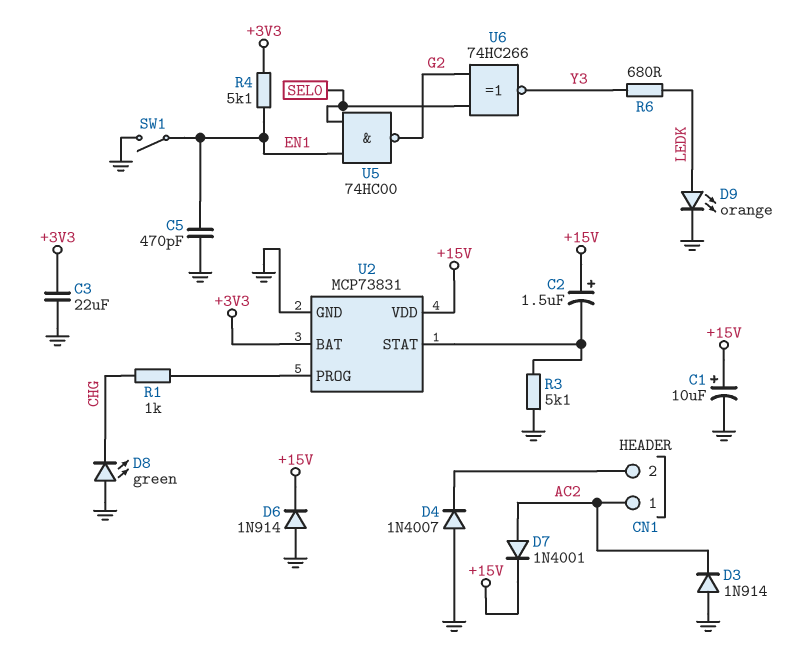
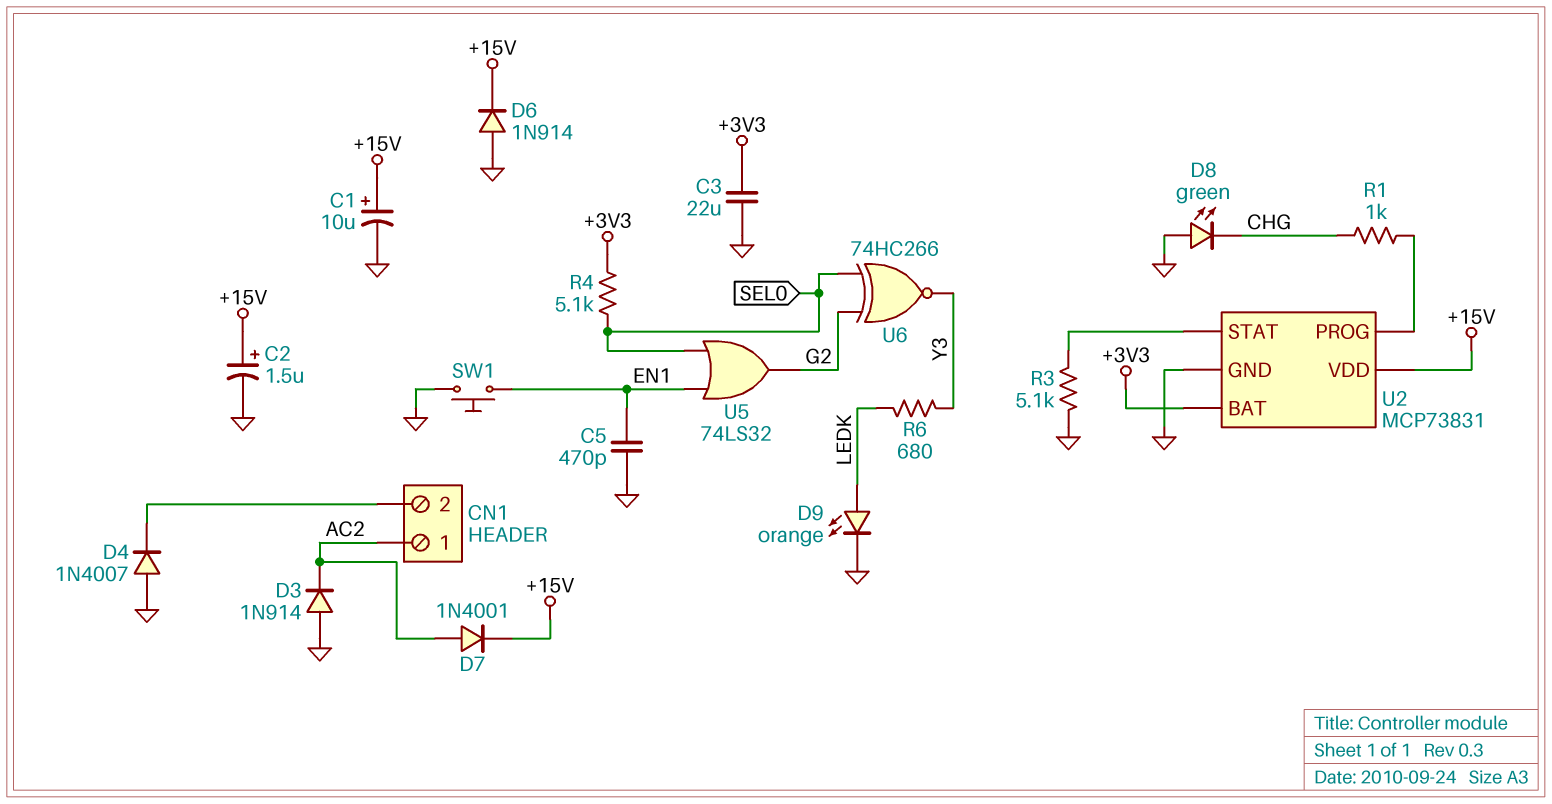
C2: 1.5uF (plus +15V, minus U2/STAT) -> 1.5uF (plus +15V, minus GND)
R4: 5.1k (+3V3, EN1) -> 5.1k (+3V3, SEL0)
SW1: switch (EN1, GND) -> button (EN1, GND)
U5: NAND 74HC00 (in EN1, in SEL0, out G2) -> OR 74LS32 (in EN1, in SEL0, out G2)

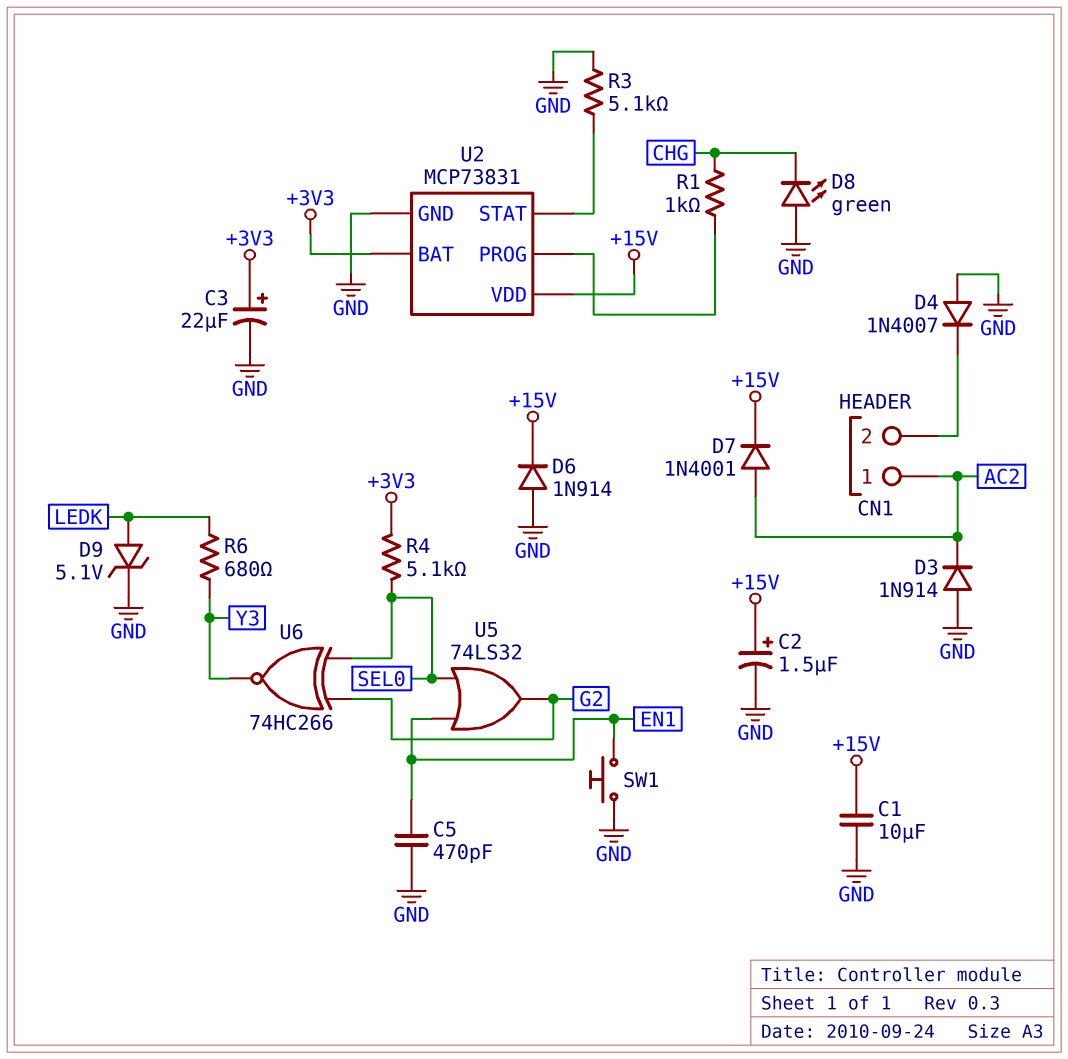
C1: 10uF (plus +15V, minus GND) -> 10uF (+15V, GND)
C3: 22uF (+3V3, GND) -> 22uF (plus +3V3, minus GND)
D9: LED orange (A LEDK, K GND) -> zener 5.1V (A LEDK, K GND)

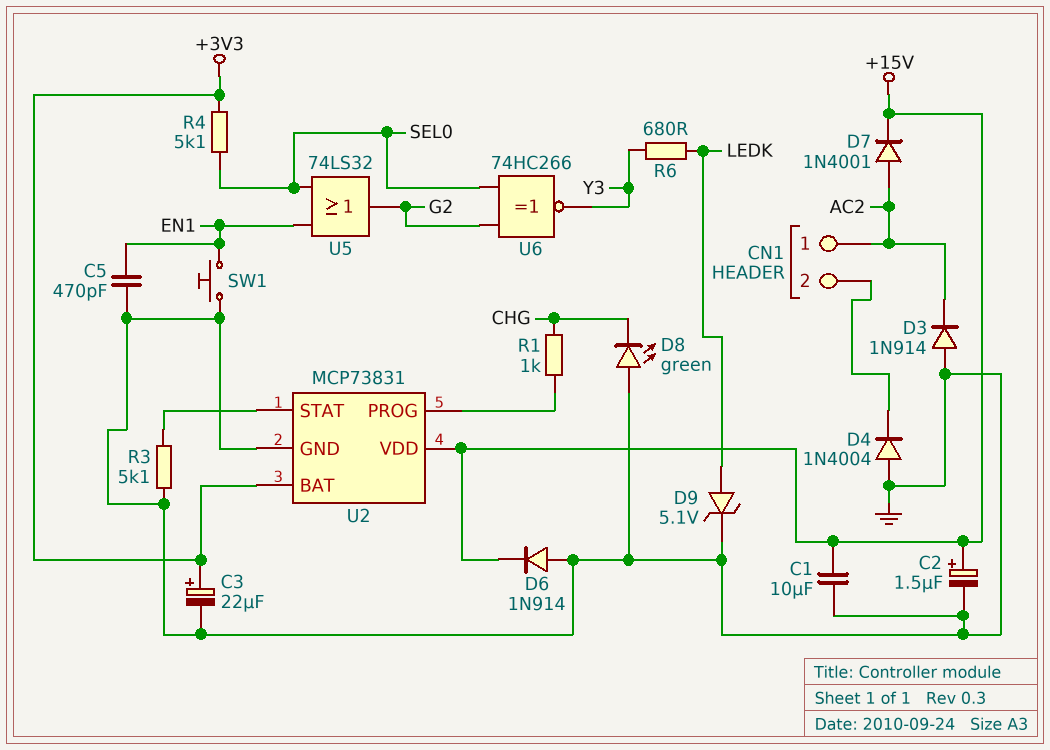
D4: diode 1N4007 (A GND, K CN1/2) -> diode 1N4004 (A GND, K CN1/2)

